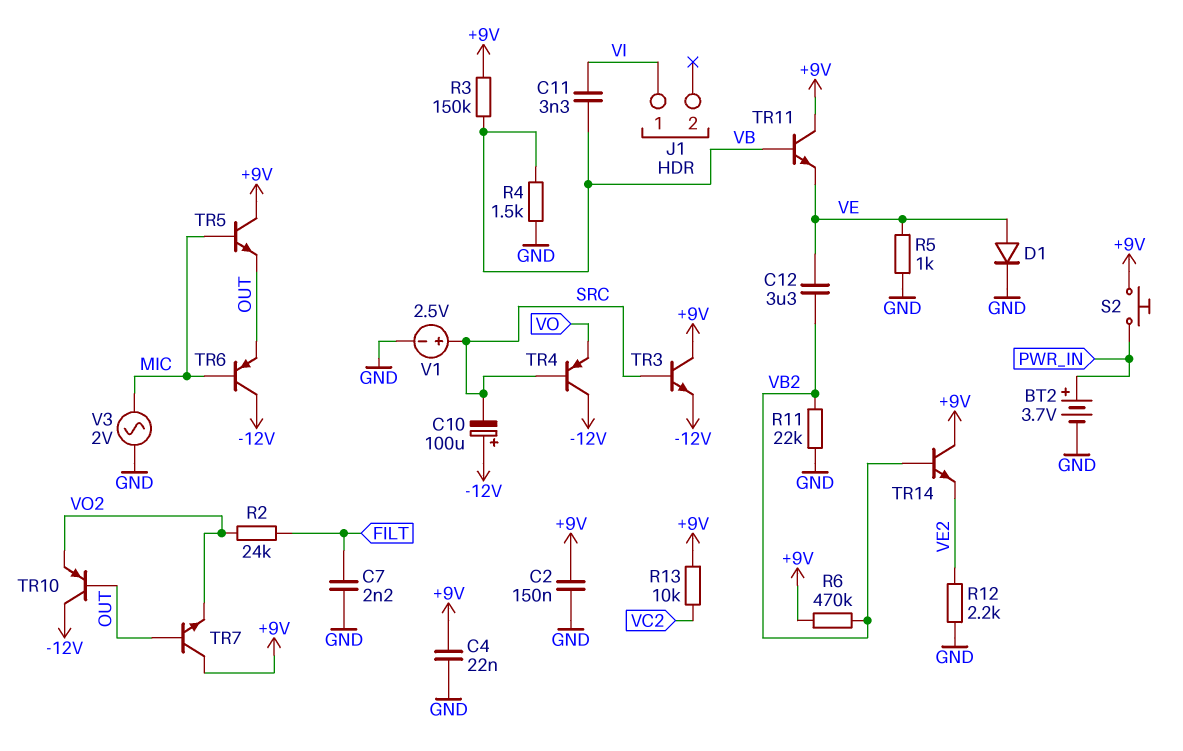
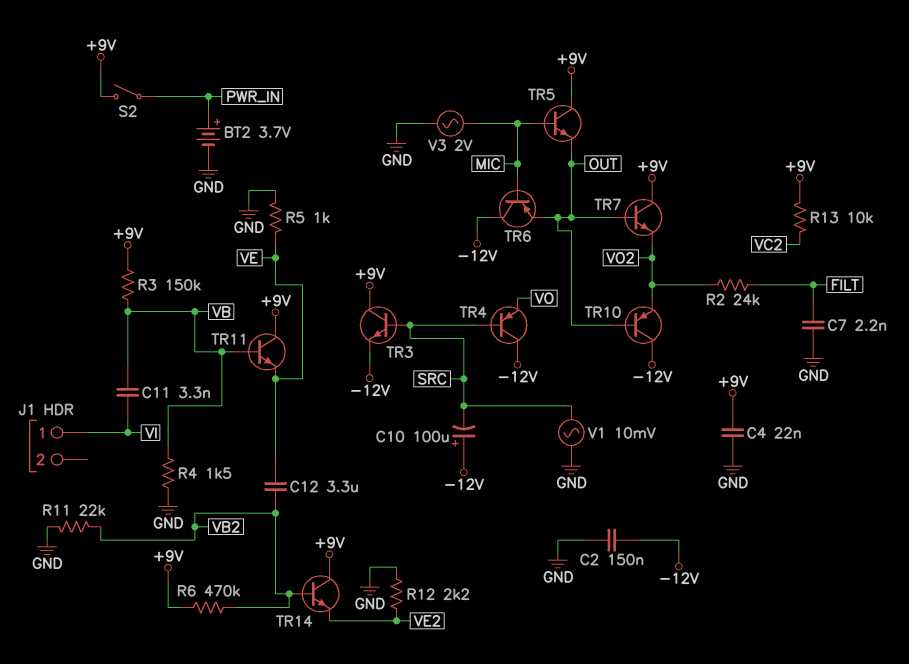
C2: 150nF (+9V, GND) -> 150nF (-12V, GND)
D1: diode (A VE, K GND) -> none
S2: button (+9V, PWR_IN) -> switch (+9V, PWR_IN)
V1: 2.5V (plus SRC, minus GND) -> AC 10mV (GND, SRC)

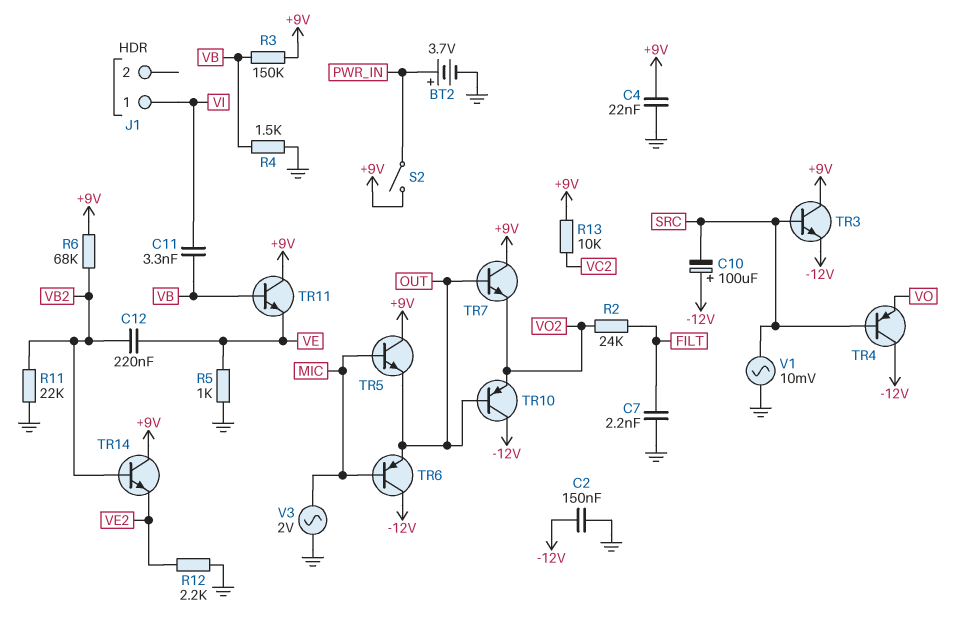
C12: 3.3uF (VB2, VE) -> 220nF (VB2, VE)
R6: 470k (+9V, VB2) -> 68k (+9V, VB2)

